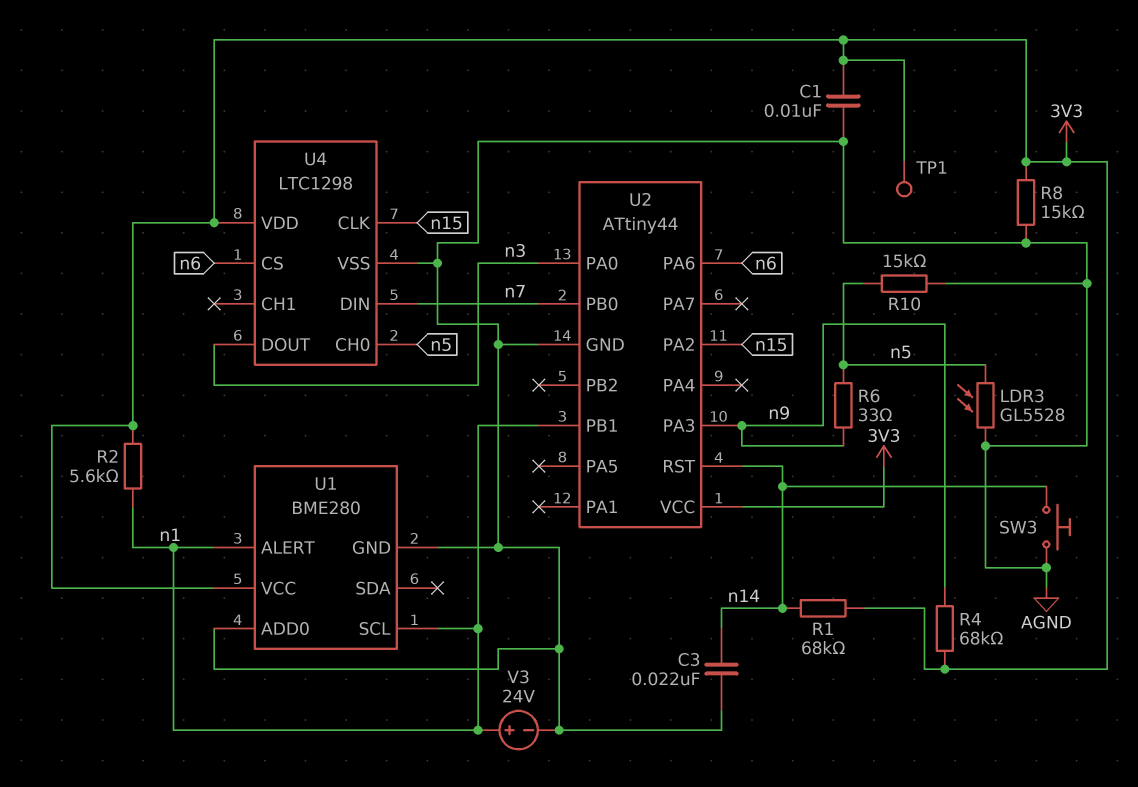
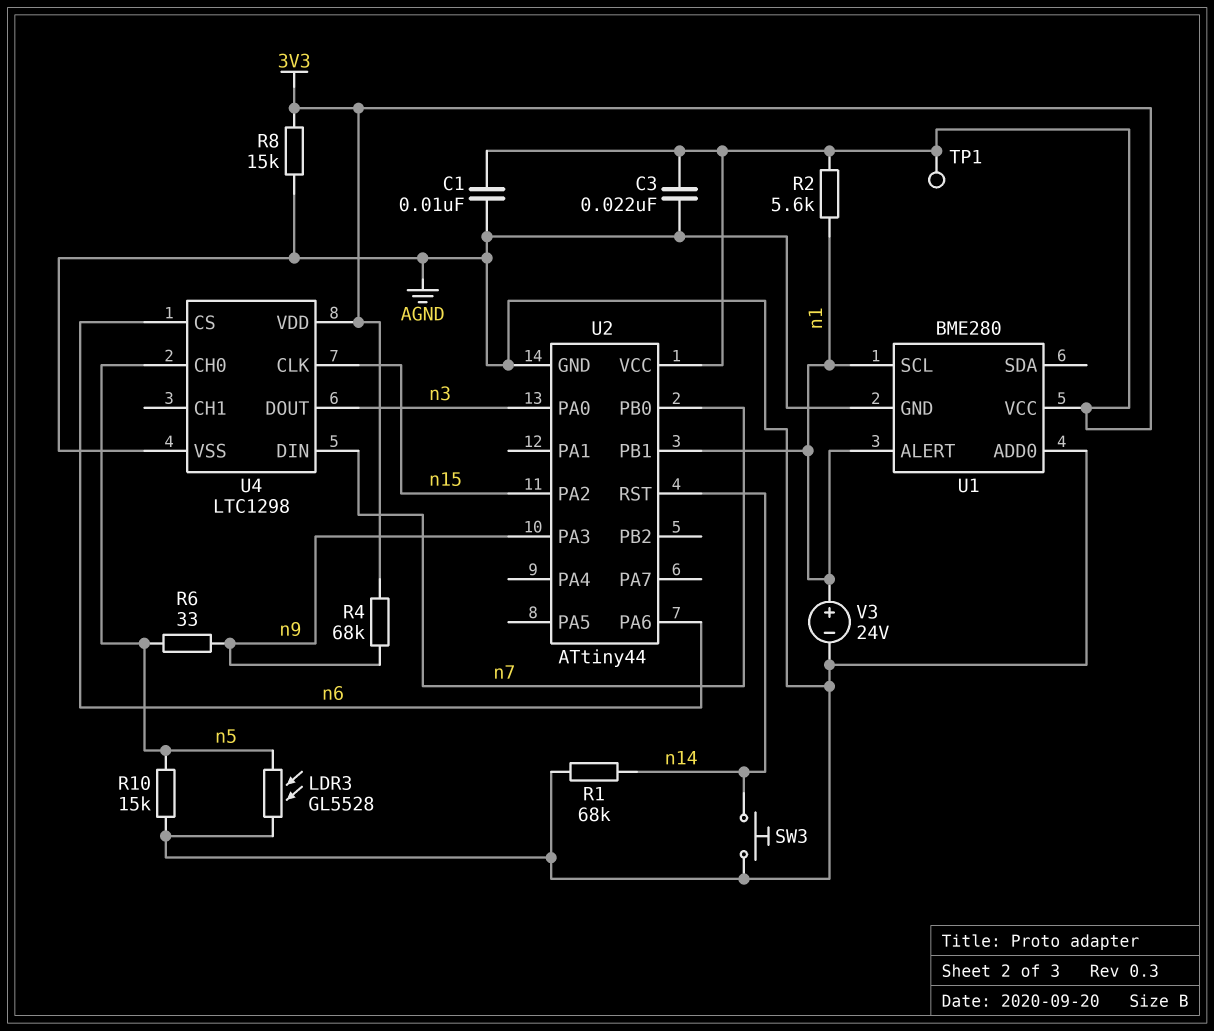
C3: 22nF (AGND, n14) -> 22nF (3V3, AGND)
R1: 68k (3V3, n14) -> 68k (AGND, n14)

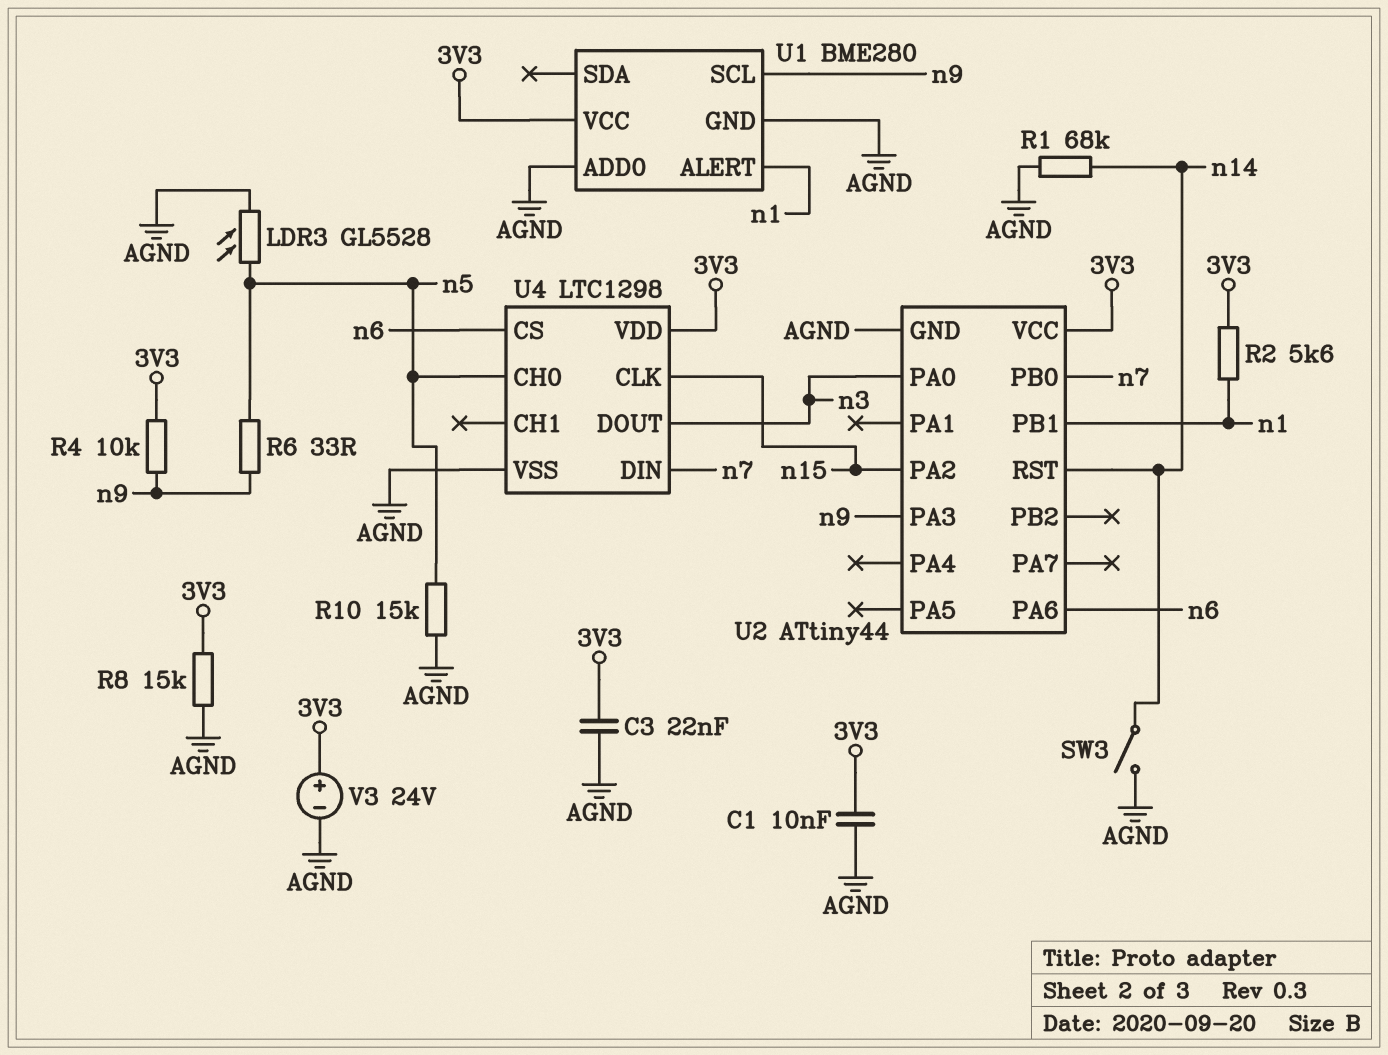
R4: 68k (3V3, n9) -> 10k (3V3, n9)
SW3: button (AGND, n14) -> switch (AGND, n14)
TP1: test point (3V3) -> none
U1 pin SCL: n1 -> n9
V3: 24V (plus n1, minus AGND) -> 24V (plus 3V3, minus AGND)

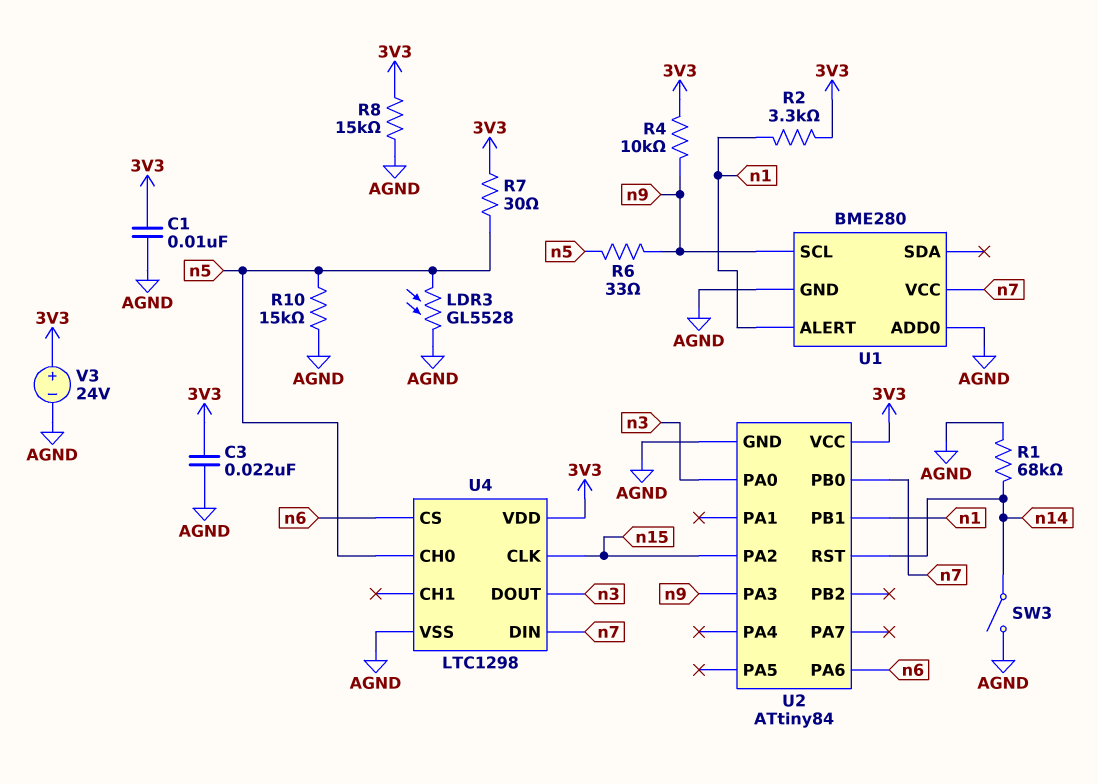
R2: 5.6k (3V3, n1) -> 3.3k (3V3, n1)
R7: none -> 30 (3V3, n5)
U1 pin VCC: 3V3 -> n7
U2: ATtiny44 -> ATtiny84

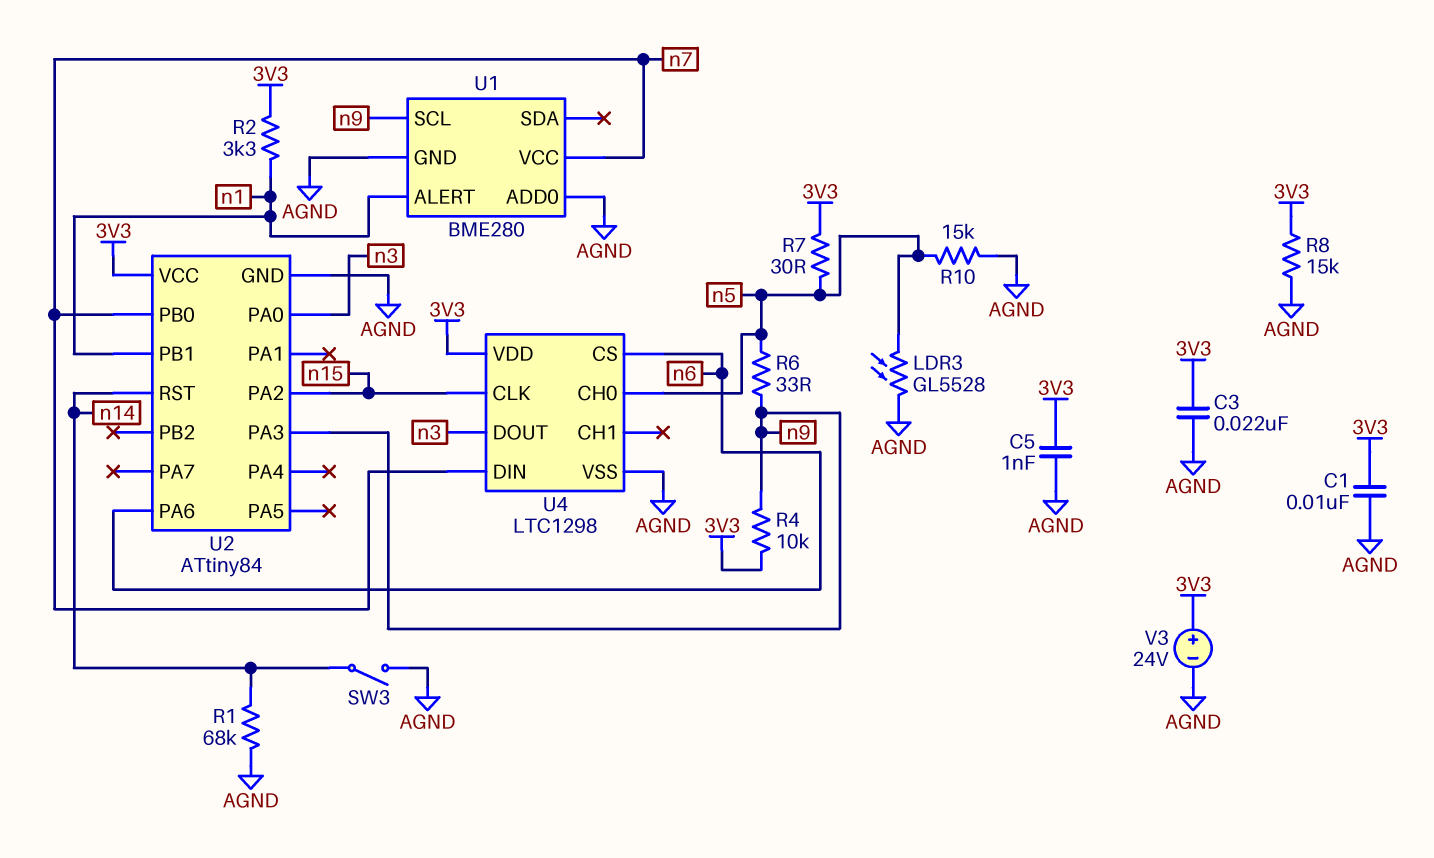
C5: none -> 1nF (3V3, AGND)

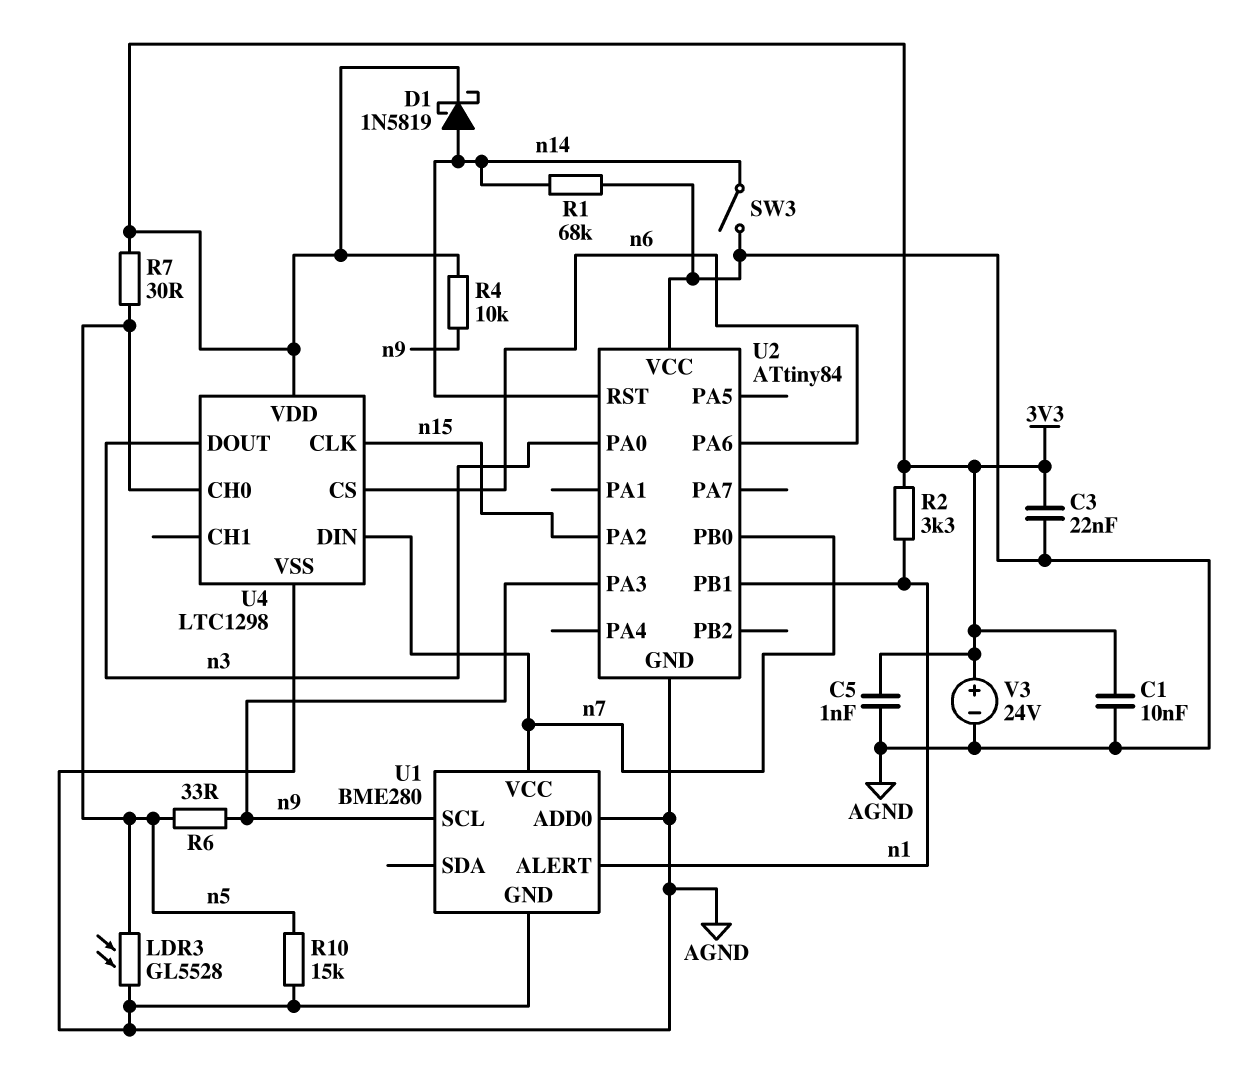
D1: none -> schottky 1N5819 (A n14, K 3V3)
R8: 15k (3V3, AGND) -> none
U2 pin VCC: 3V3 -> AGND

